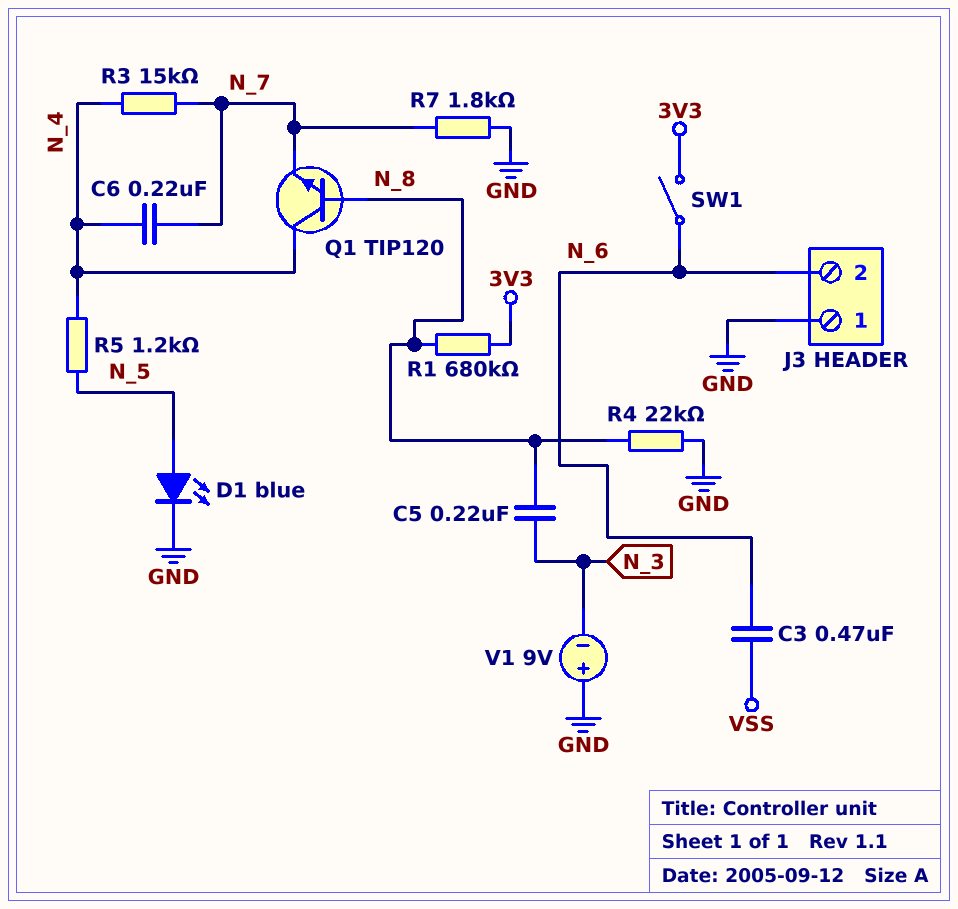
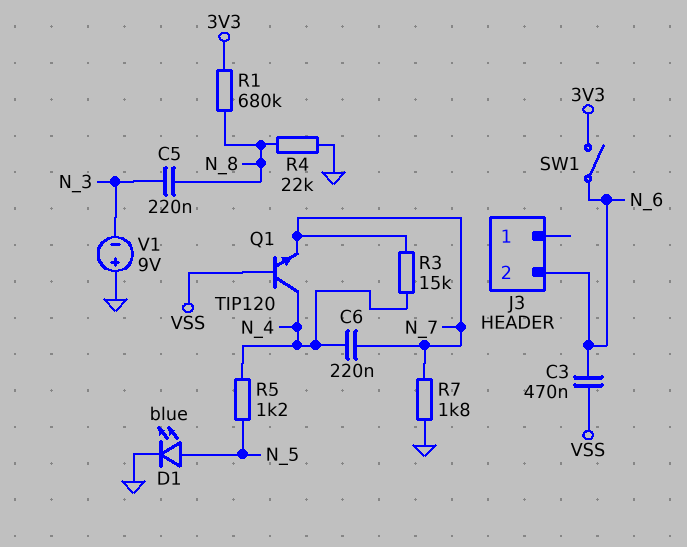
J3 pin 1: GND -> none
Q1: NPN TIP120 (B N_8, C N_4, E N_7) -> NPN TIP120 (B VSS, C N_4, E N_7)

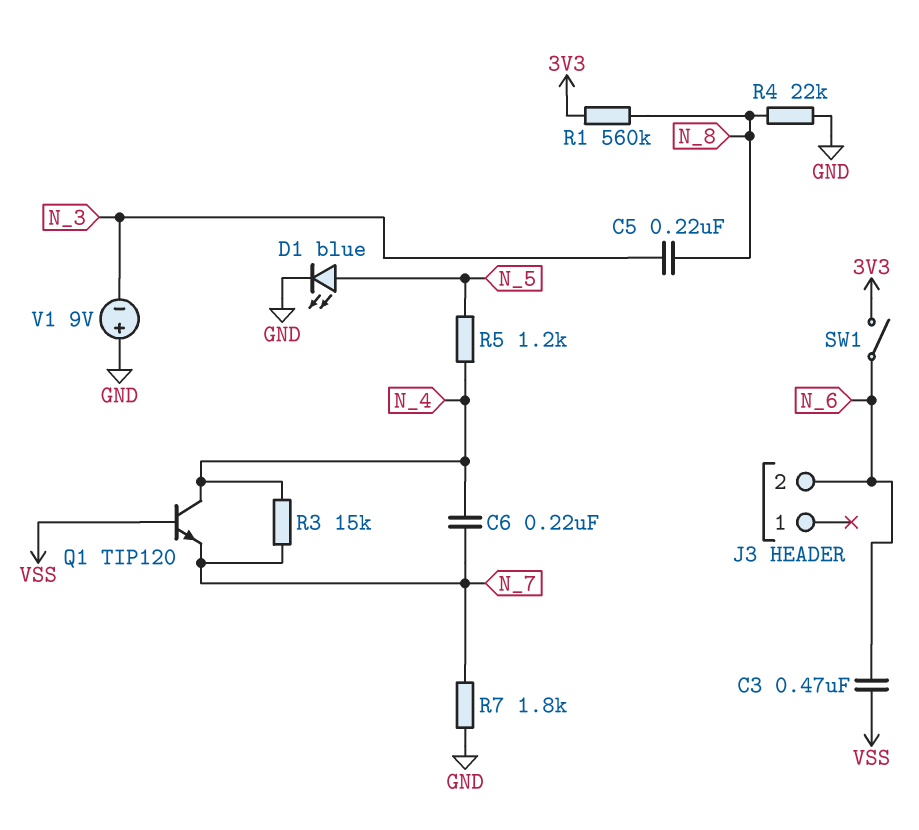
R1: 680k (3V3, N_8) -> 560k (3V3, N_8)

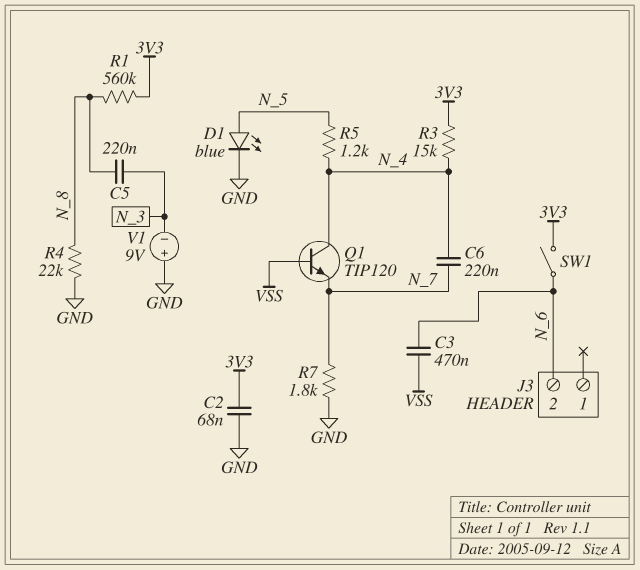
C2: none -> 68nF (3V3, GND)
R3: 15k (N_4, N_7) -> 15k (3V3, N_4)

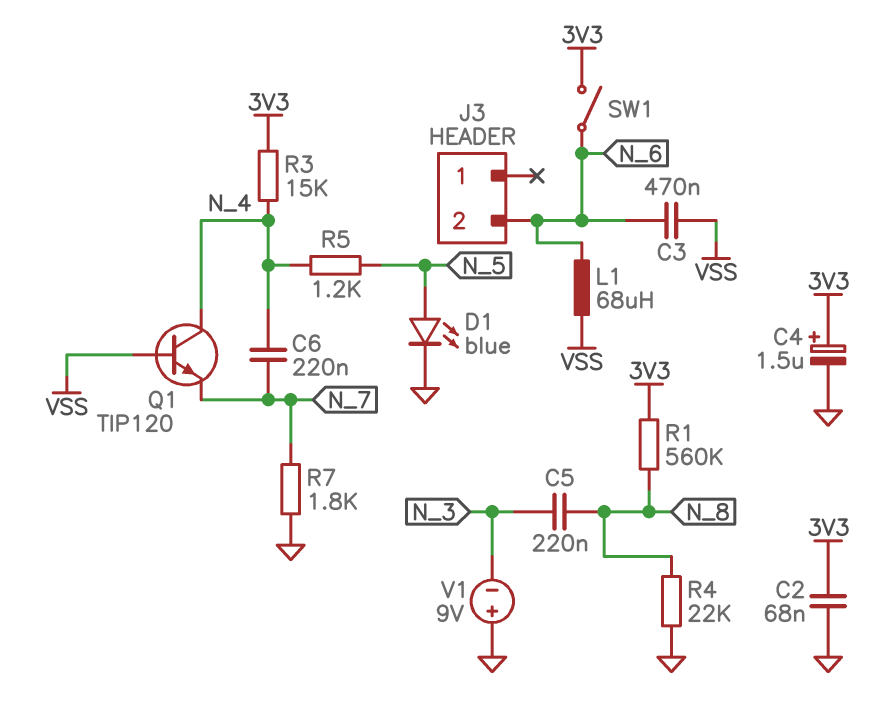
C4: none -> 1.5uF (plus 3V3, minus GND)
L1: none -> 68uH (N_6, VSS)

